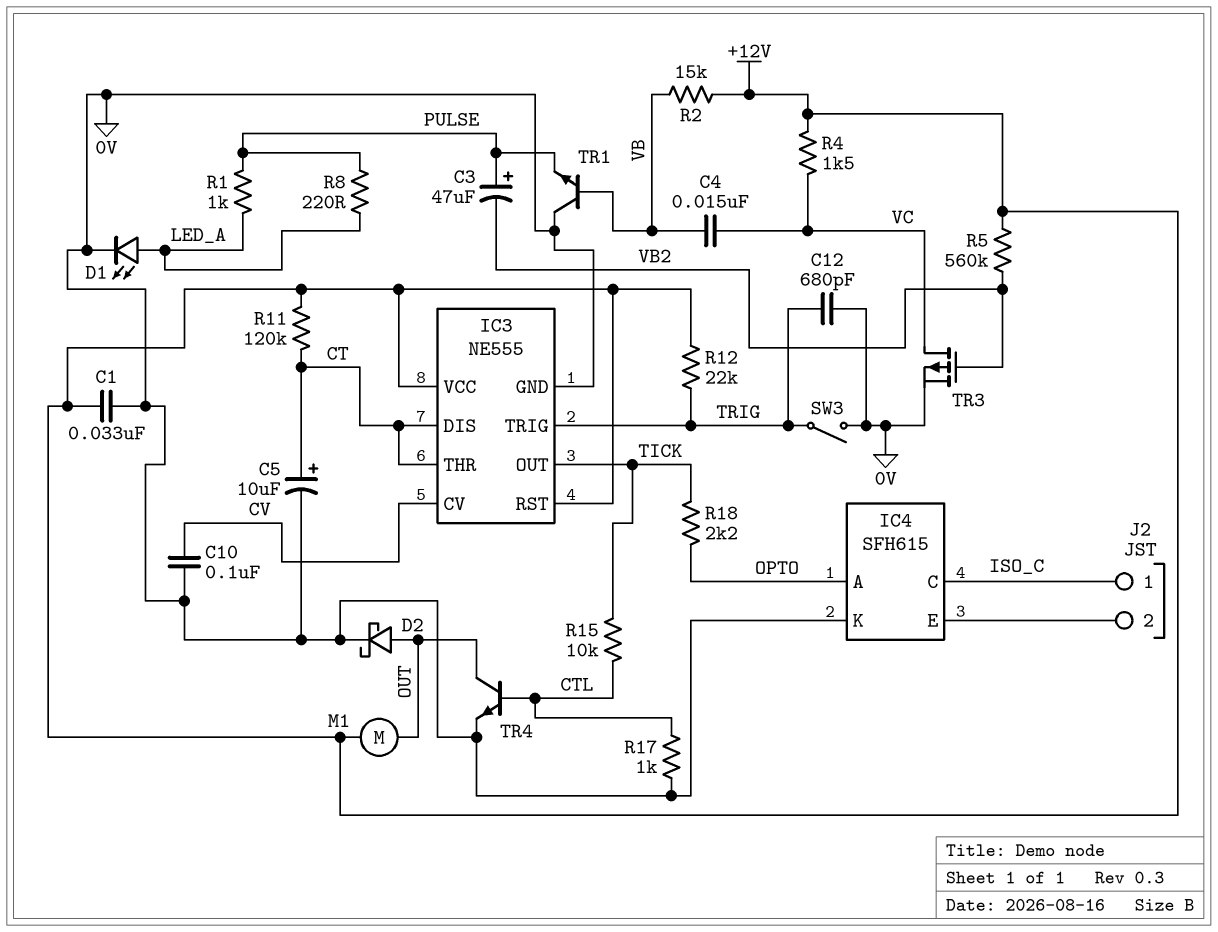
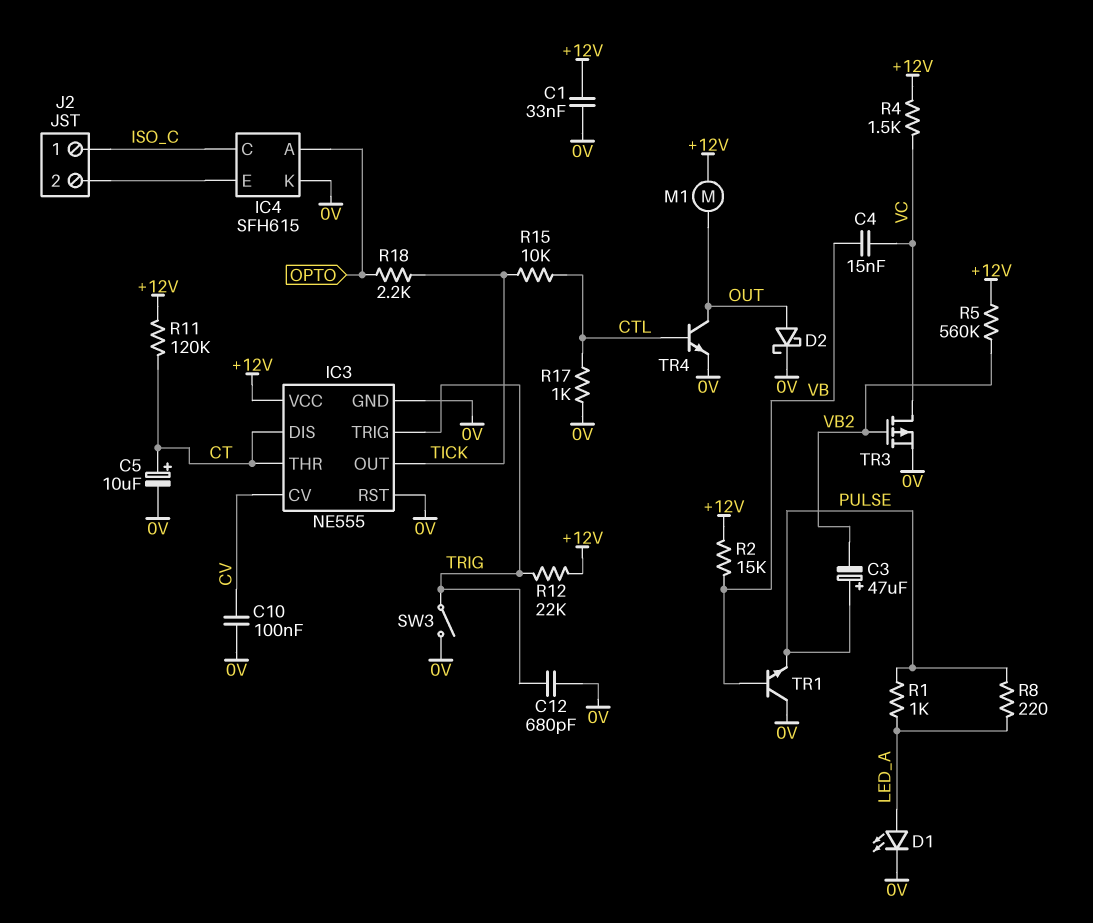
IC3 pin RST: +12V -> 0V

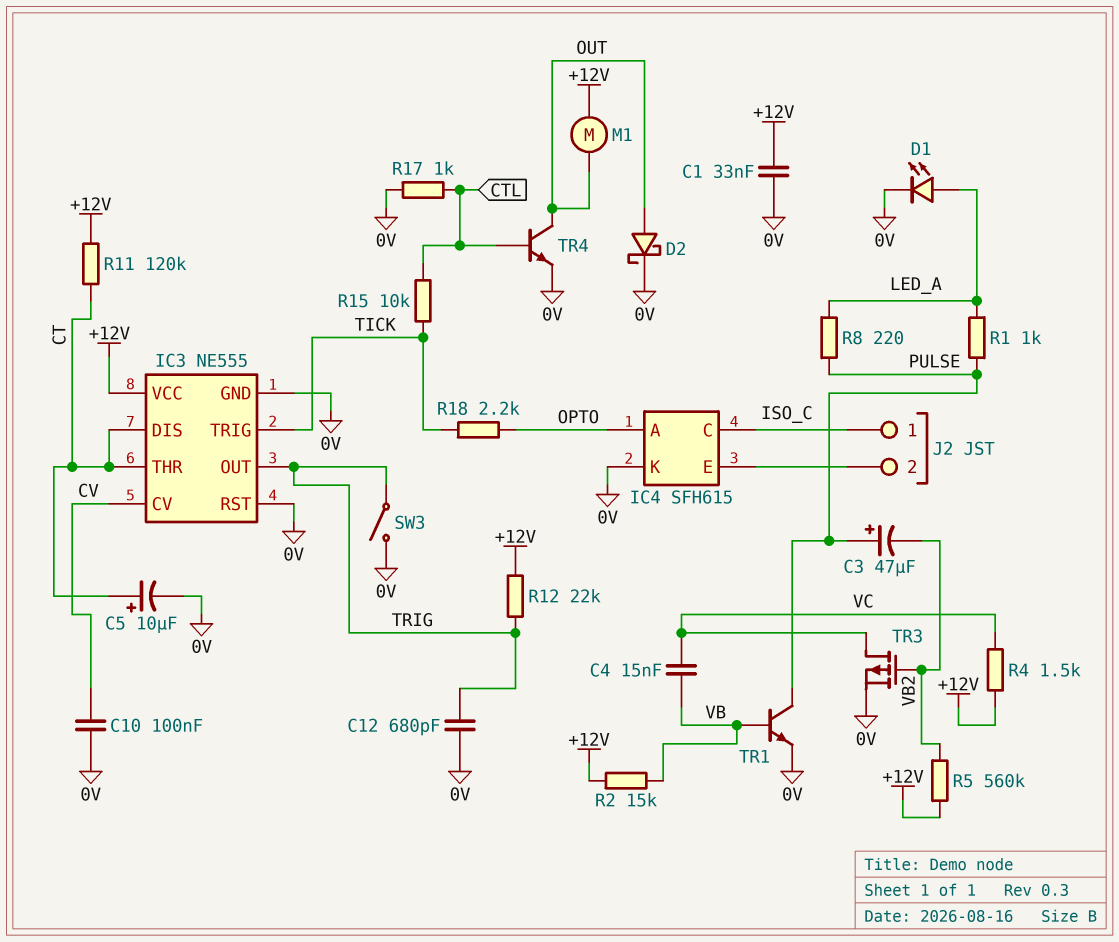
IC3 pin OUT: TICK -> TRIG
IC3 pin TRIG: TRIG -> TICK
TR1: NPN (B VB, C 0V, E PULSE) -> NPN (B VB, C PULSE, E 0V)

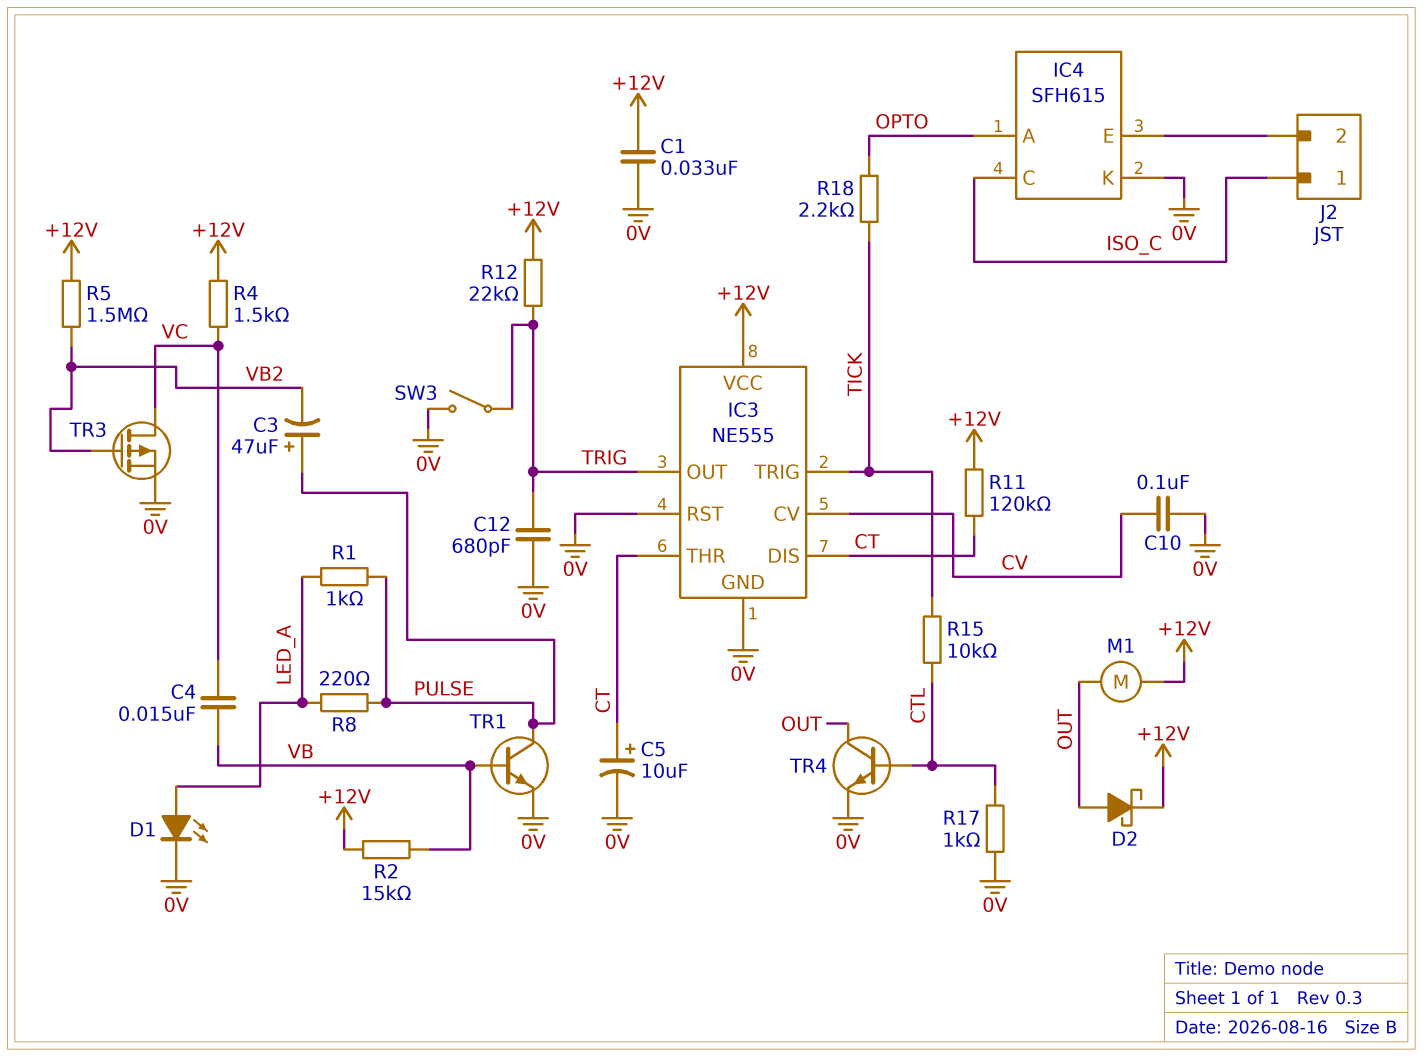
D2: schottky (A OUT, K 0V) -> schottky (A OUT, K +12V)
R5: 560k (+12V, VB2) -> 1.5M (+12V, VB2)

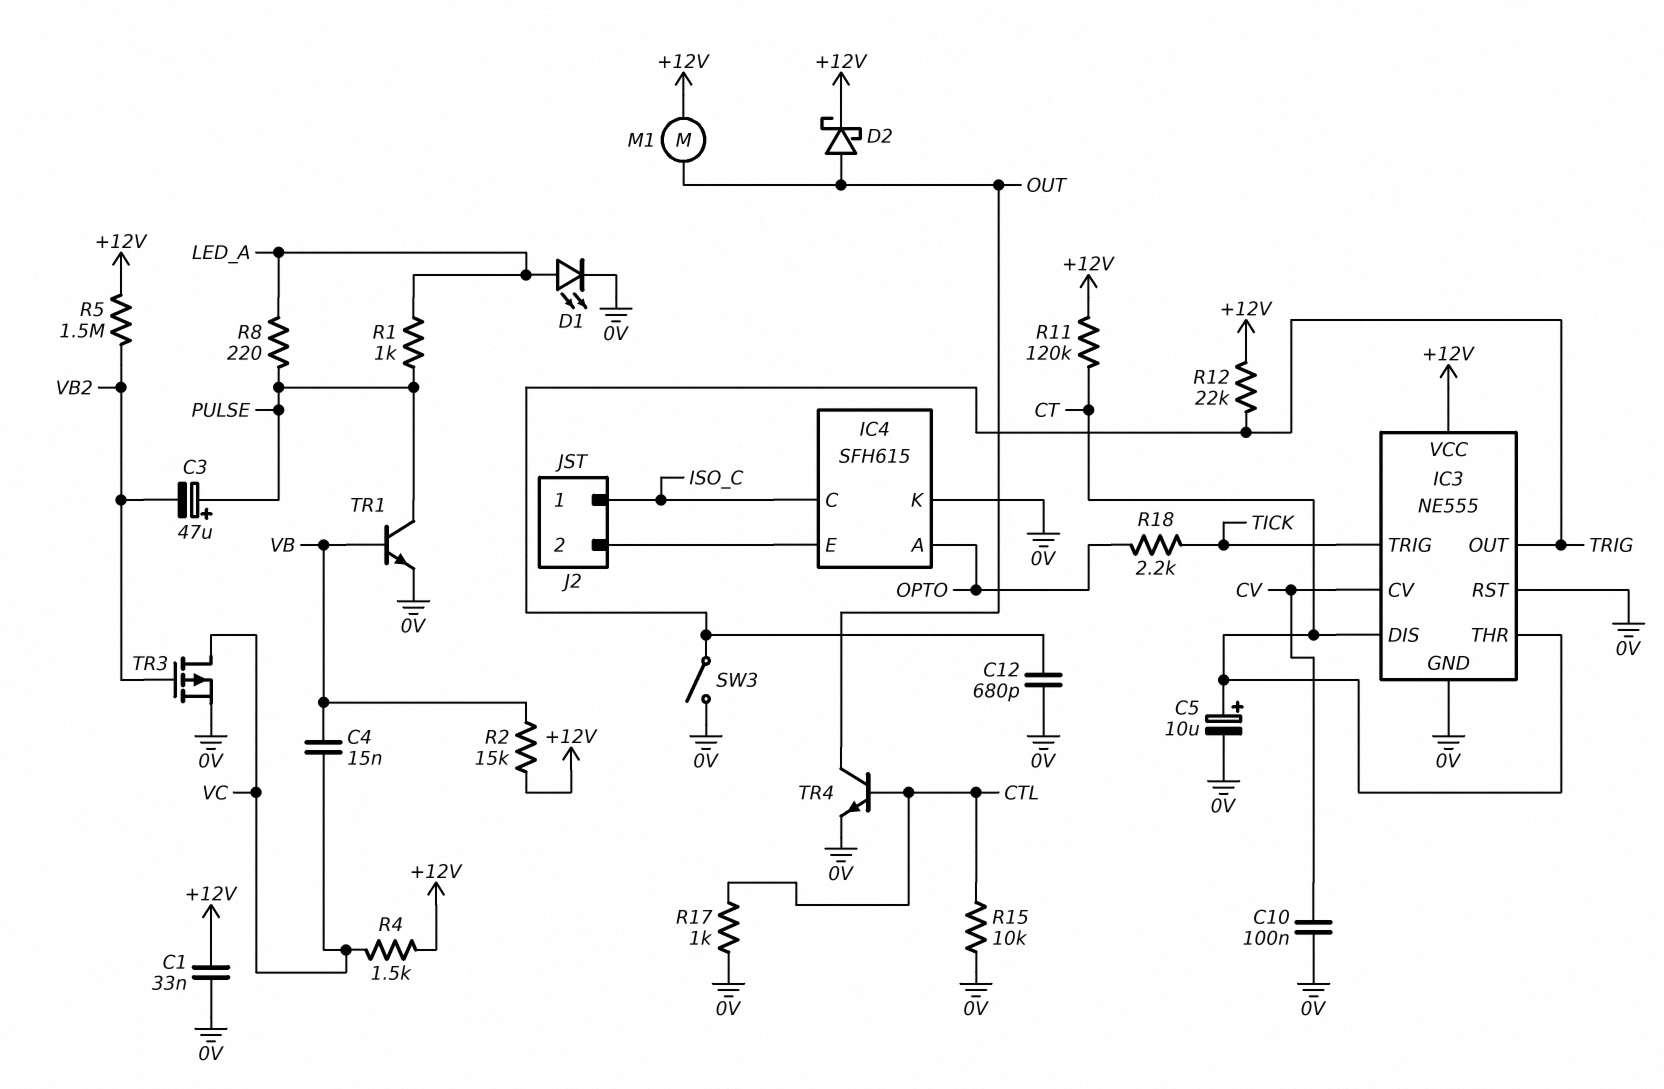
R15: 10k (CTL, TICK) -> 10k (0V, CTL)

